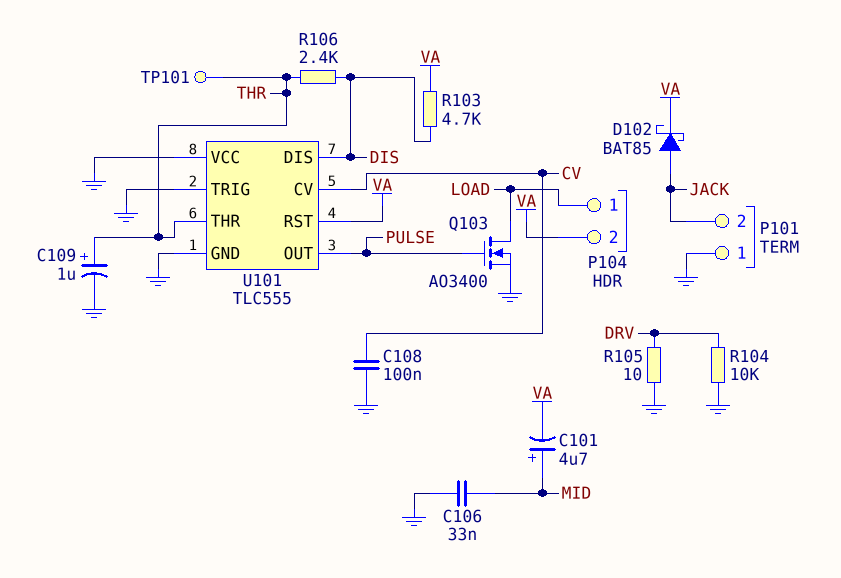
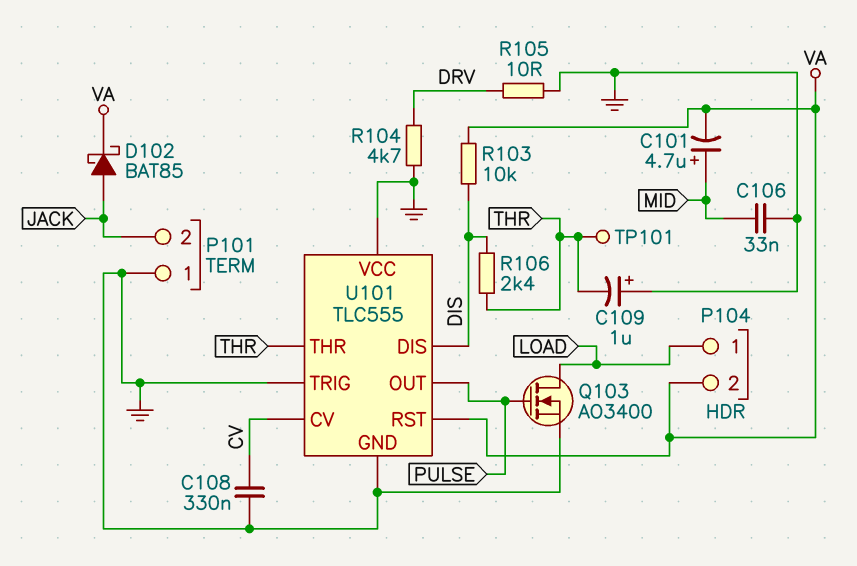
C108: 100nF (CV, GND) -> 330nF (CV, GND)
C109: 1uF (plus THR, minus GND) -> 1uF (plus GND, minus THR)
R103: 4.7k (DIS, VA) -> 10k (DIS, VA)
R104: 10k (DRV, GND) -> 4.7k (DRV, GND)

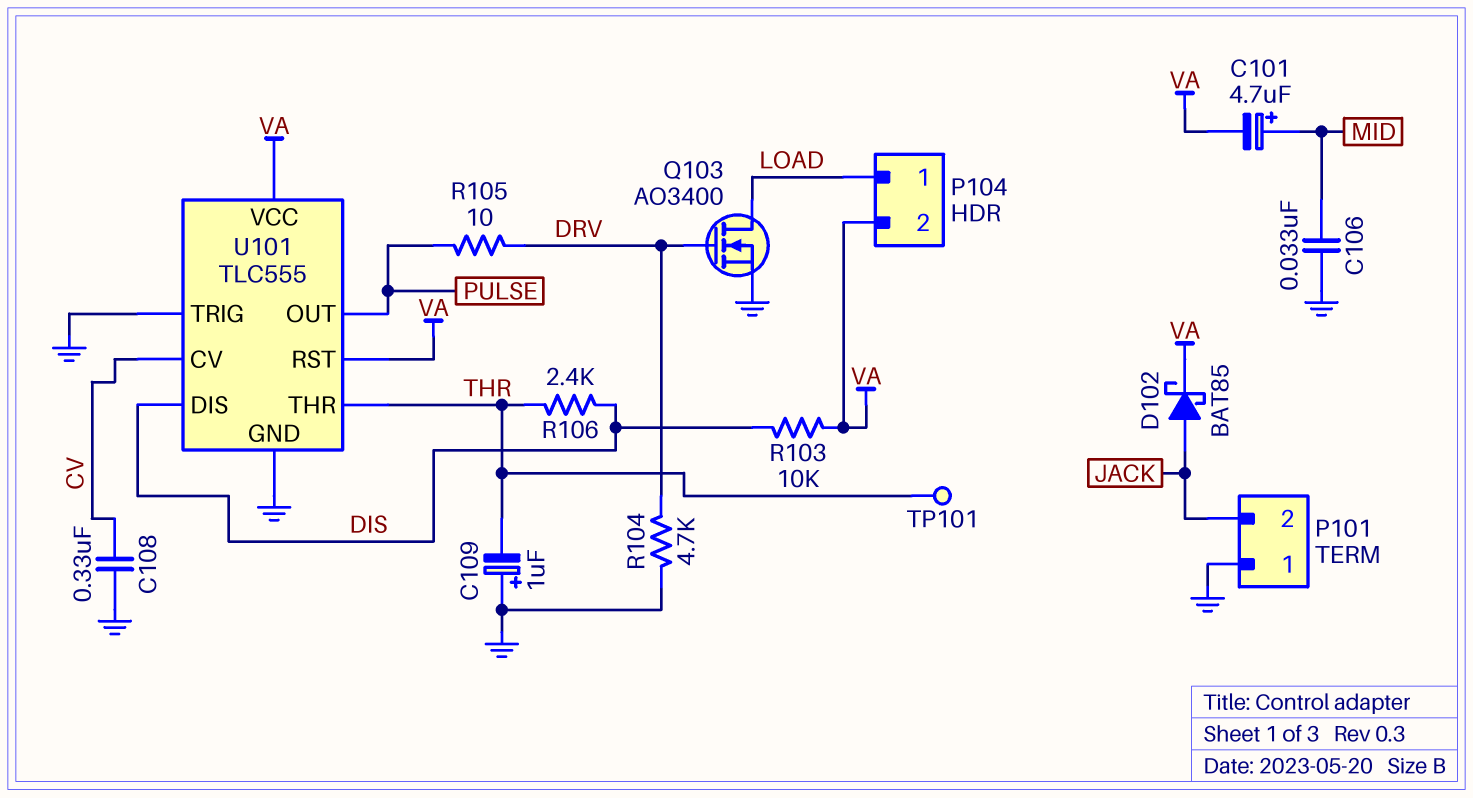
Q103: NMOS AO3400 (G PULSE, D LOAD, S GND) -> NMOS AO3400 (G DRV, D LOAD, S GND)
R105: 10 (DRV, GND) -> 10 (DRV, PULSE)
U101 pin VCC: GND -> VA

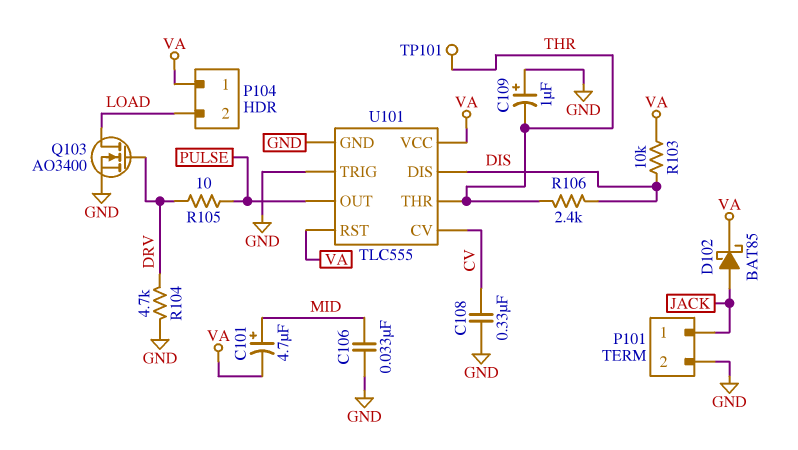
P101 pin 1: GND -> JACK
P101 pin 2: JACK -> GND
P104 pin 1: LOAD -> VA
P104 pin 2: VA -> LOAD

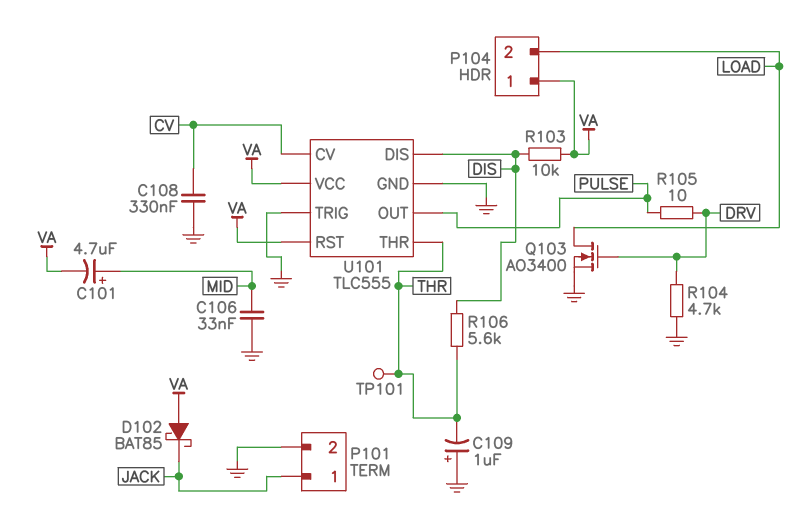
D102: schottky BAT85 (A JACK, K VA) -> schottky BAT85 (A VA, K JACK)
R106: 2.4k (DIS, THR) -> 5.6k (DIS, THR)

